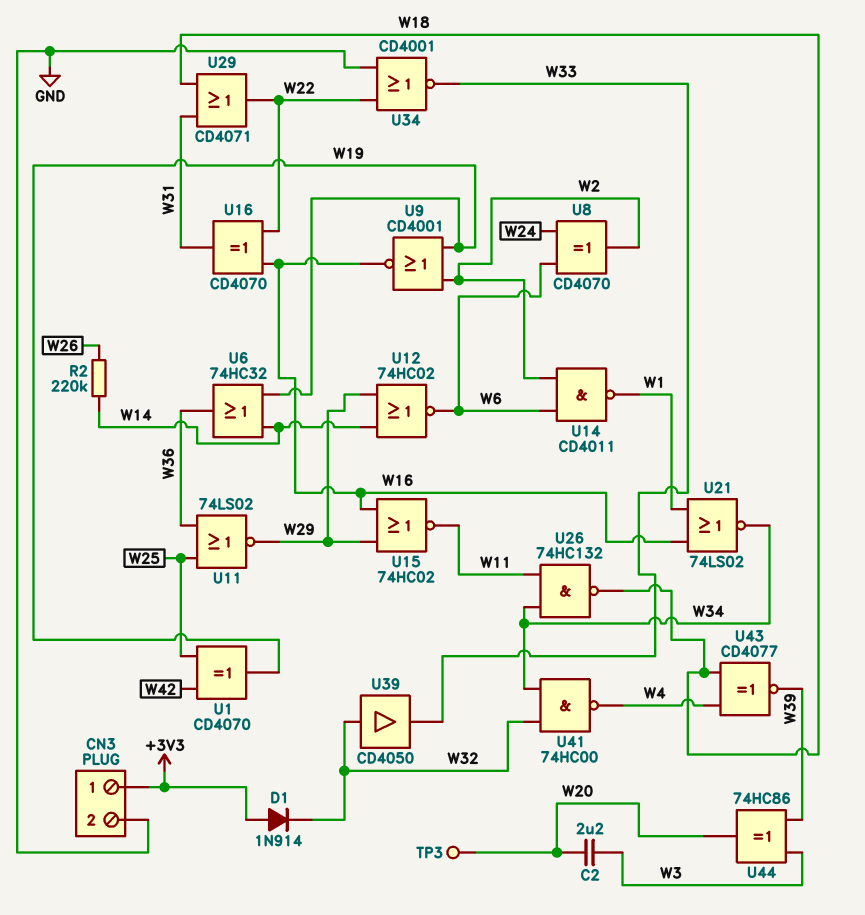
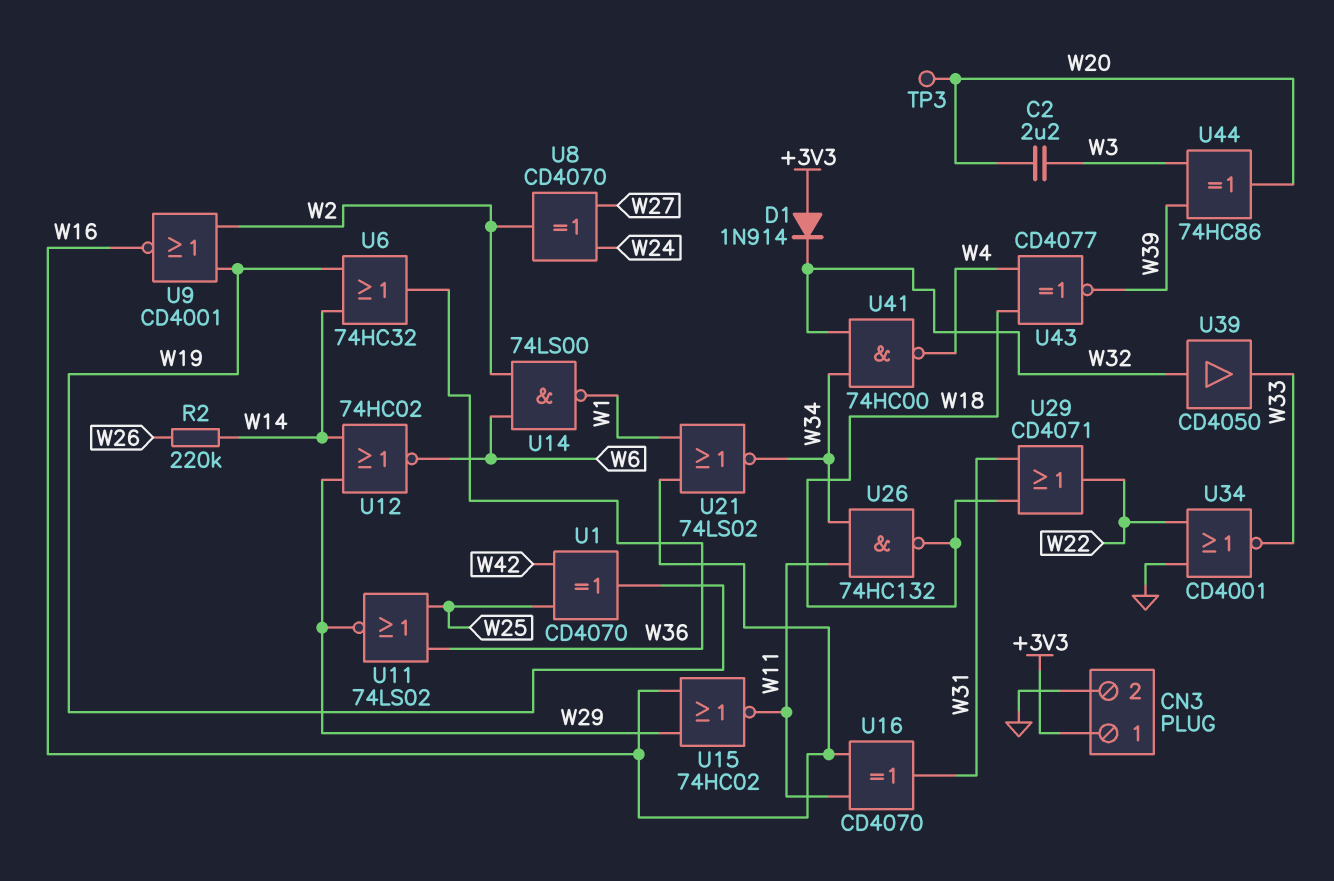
U8: XOR CD4070 (in W6, in W24, out W2) -> XOR CD4070 (in W24, in W27, out W2)
U14: NAND CD4011 (in W2, in W6, out W1) -> NAND 74LS00 (in W2, in W6, out W1)
U16: XOR CD4070 (in W16, in W22, out W31) -> XOR CD4070 (in W11, in W16, out W31)

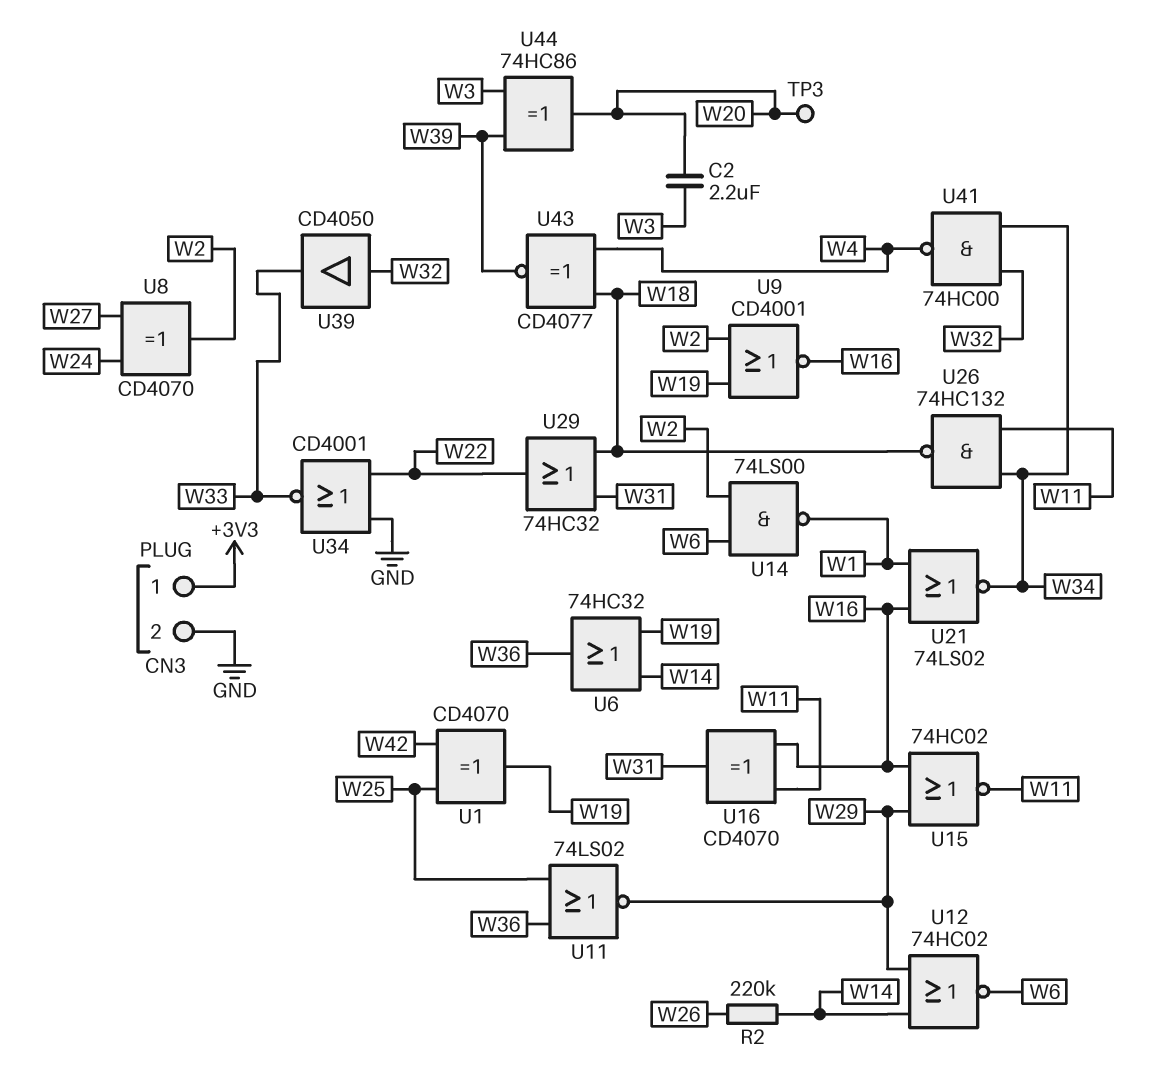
D1: diode 1N914 (A +3V3, K W32) -> none
U29: OR CD4071 (in W18, in W31, out W22) -> OR 74HC32 (in W18, in W31, out W22)

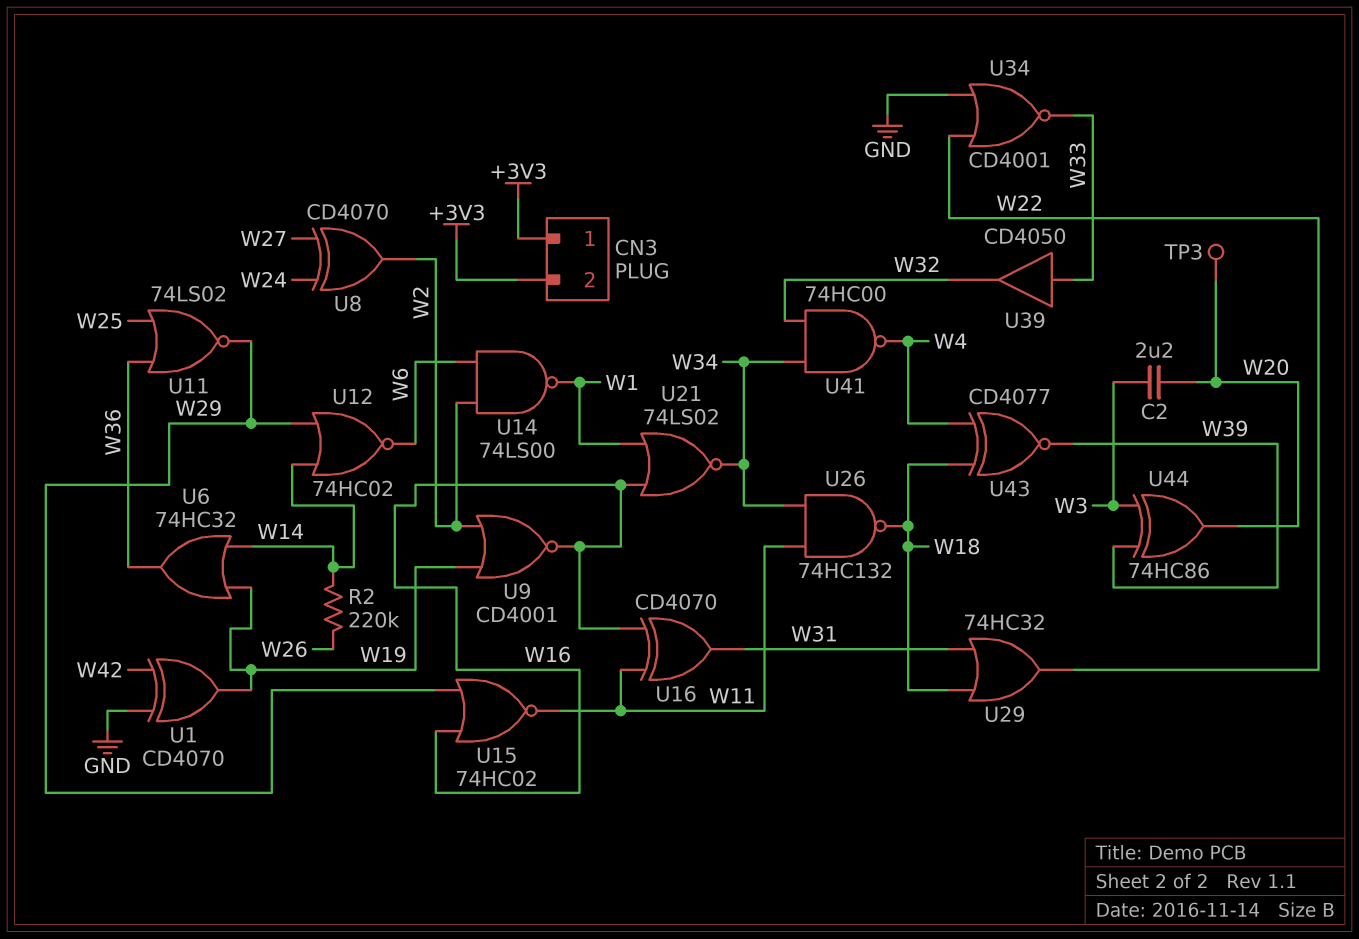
CN3 pin 2: GND -> +3V3
U1: XOR CD4070 (in W25, in W42, out W19) -> XOR CD4070 (in GND, in W42, out W19)
U39: buffer CD4050 (in W32, out W33) -> buffer CD4050 (in W33, out W32)

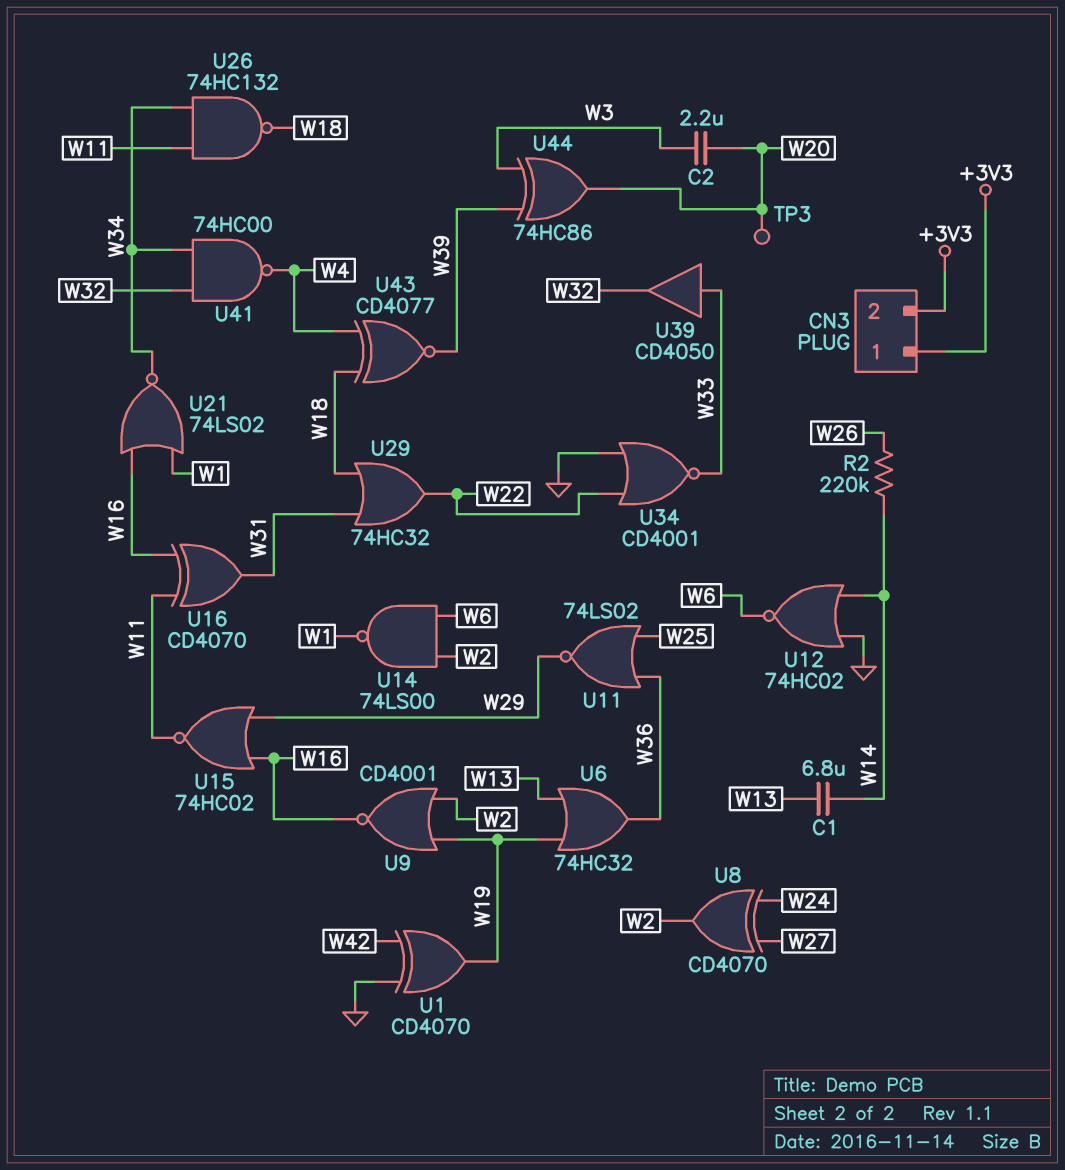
C1: none -> 6.8uF (W13, W14)
U6: OR 74HC32 (in W14, in W19, out W36) -> OR 74HC32 (in W13, in W19, out W36)
U12: NOR 74HC02 (in W14, in W29, out W6) -> NOR 74HC02 (in GND, in W14, out W6)

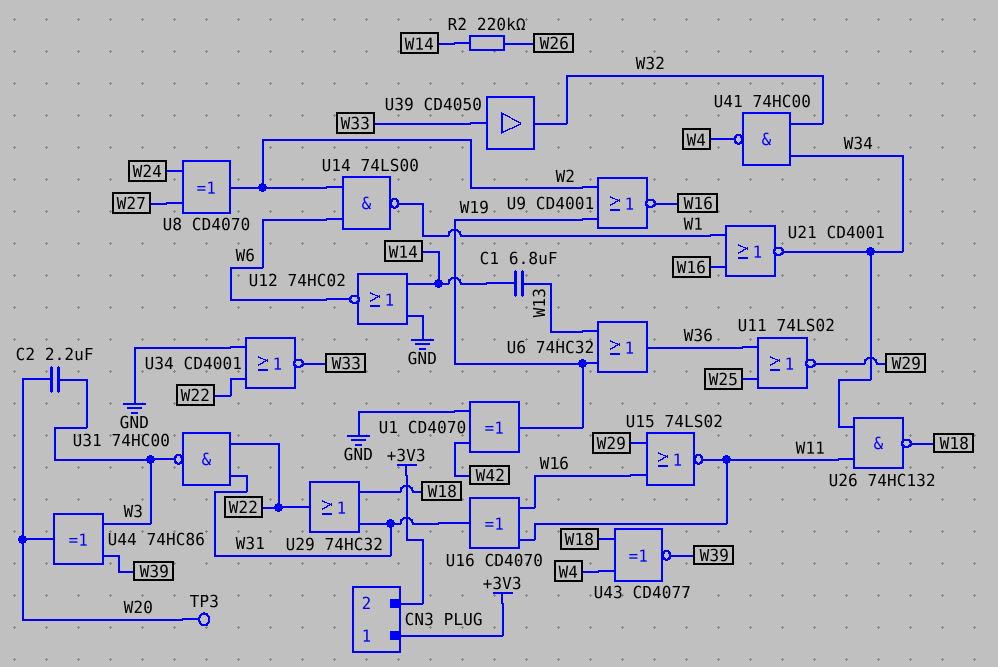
U15: NOR 74HC02 (in W16, in W29, out W11) -> NOR 74LS02 (in W16, in W29, out W11)
U21: NOR 74LS02 (in W1, in W16, out W34) -> NOR CD4001 (in W1, in W16, out W34)
U31: none -> NAND 74HC00 (in W22, in W31, out W3)

